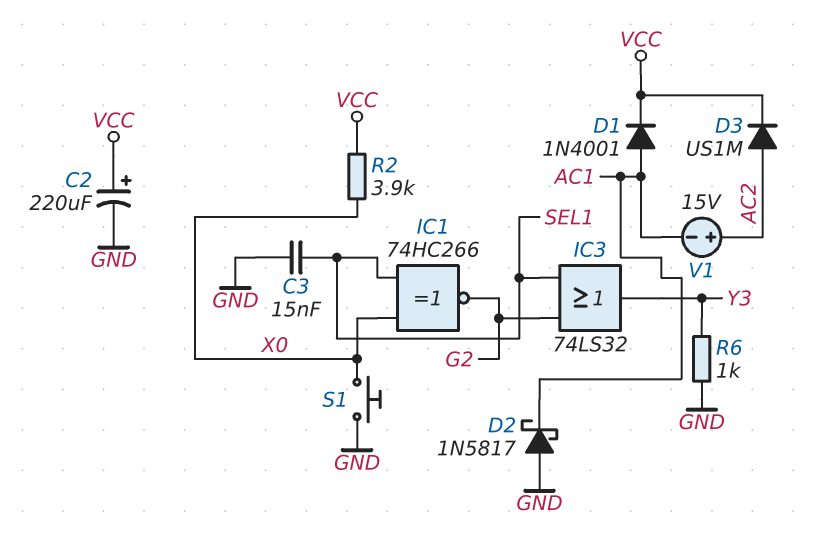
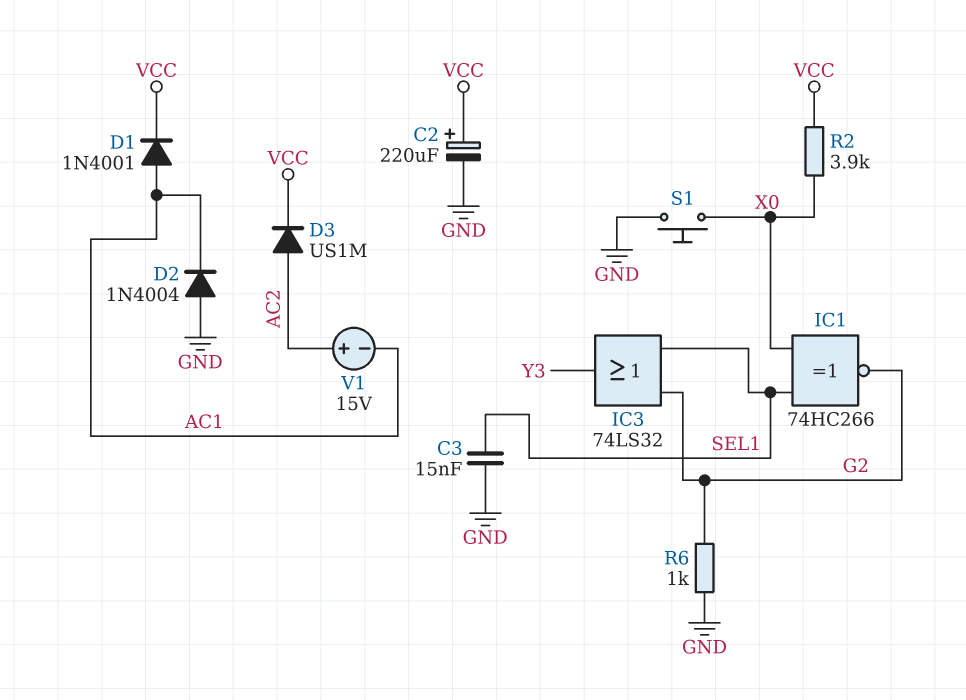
D2: schottky 1N5817 (A GND, K AC1) -> diode 1N4004 (A GND, K AC1)
R6: 1k (GND, Y3) -> 1k (G2, GND)

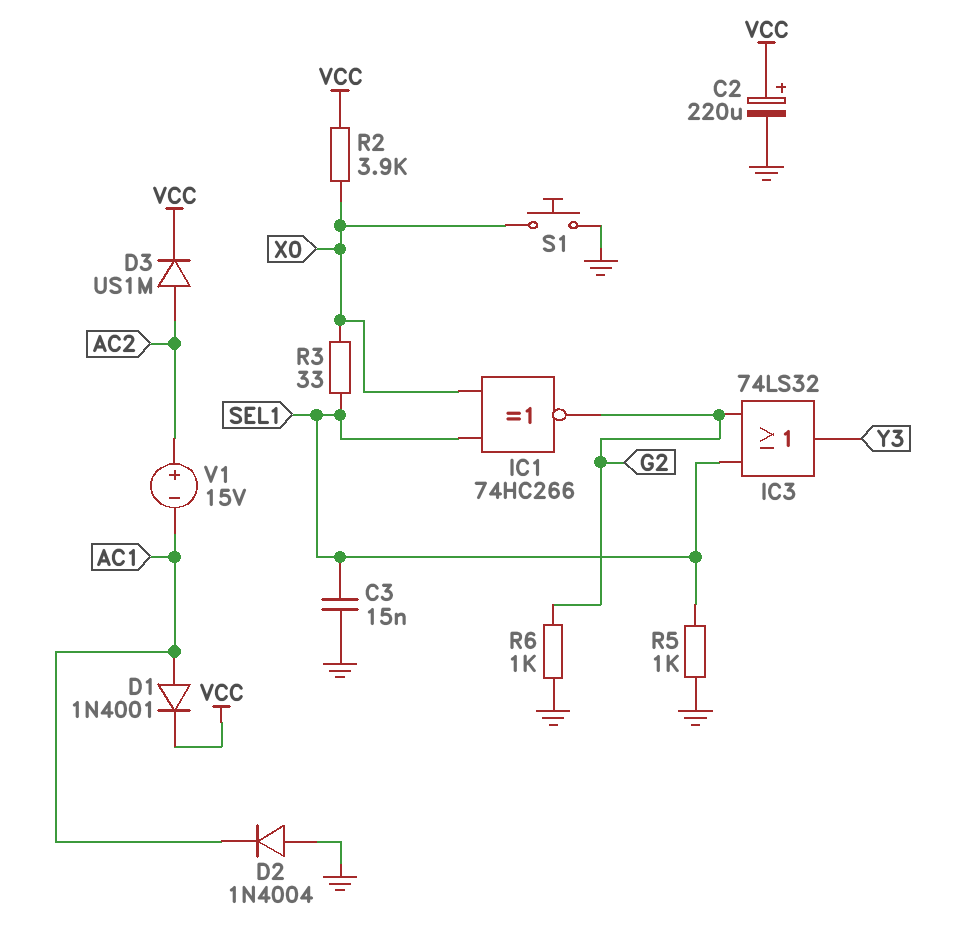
R3: none -> 33 (SEL1, X0)
R5: none -> 1k (GND, SEL1)

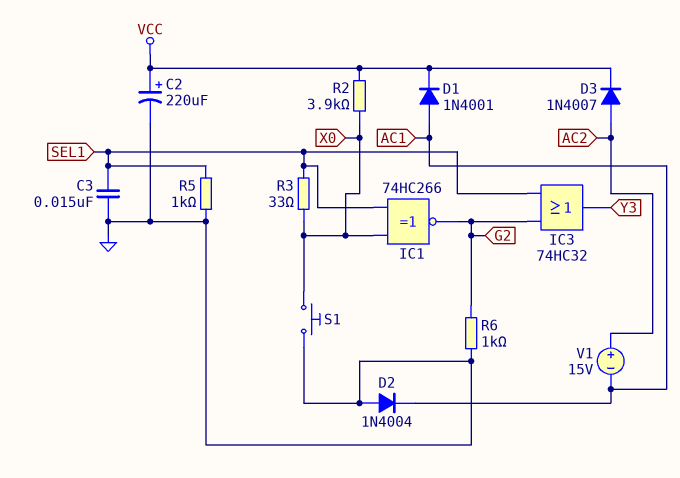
D3: diode US1M (A AC2, K VCC) -> diode 1N4007 (A AC2, K VCC)
IC3: OR 74LS32 (in G2, in SEL1, out Y3) -> OR 74HC32 (in G2, in SEL1, out Y3)

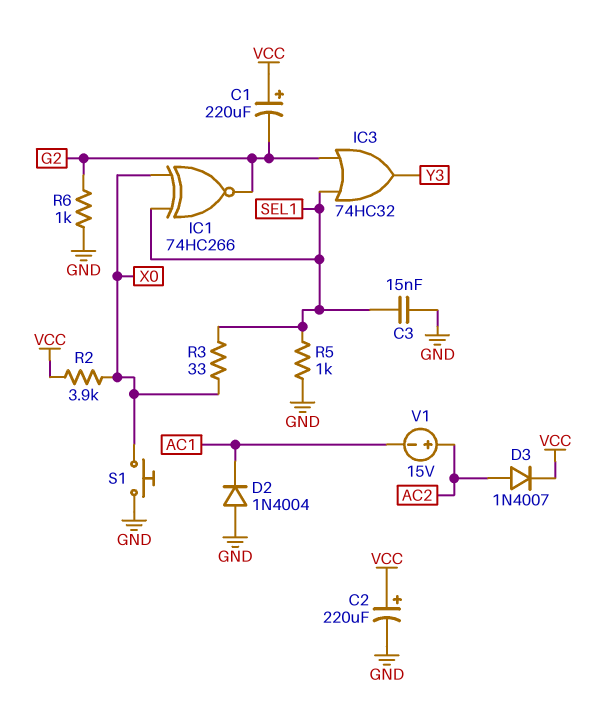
C1: none -> 220uF (plus VCC, minus G2)
D1: diode 1N4001 (A AC1, K VCC) -> none

